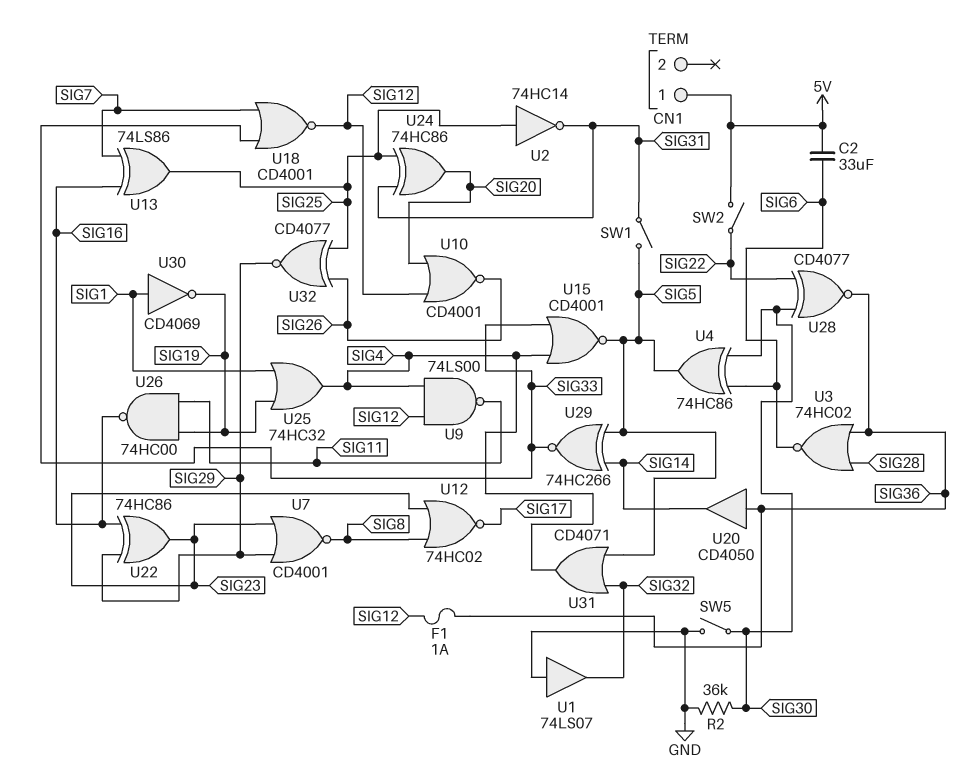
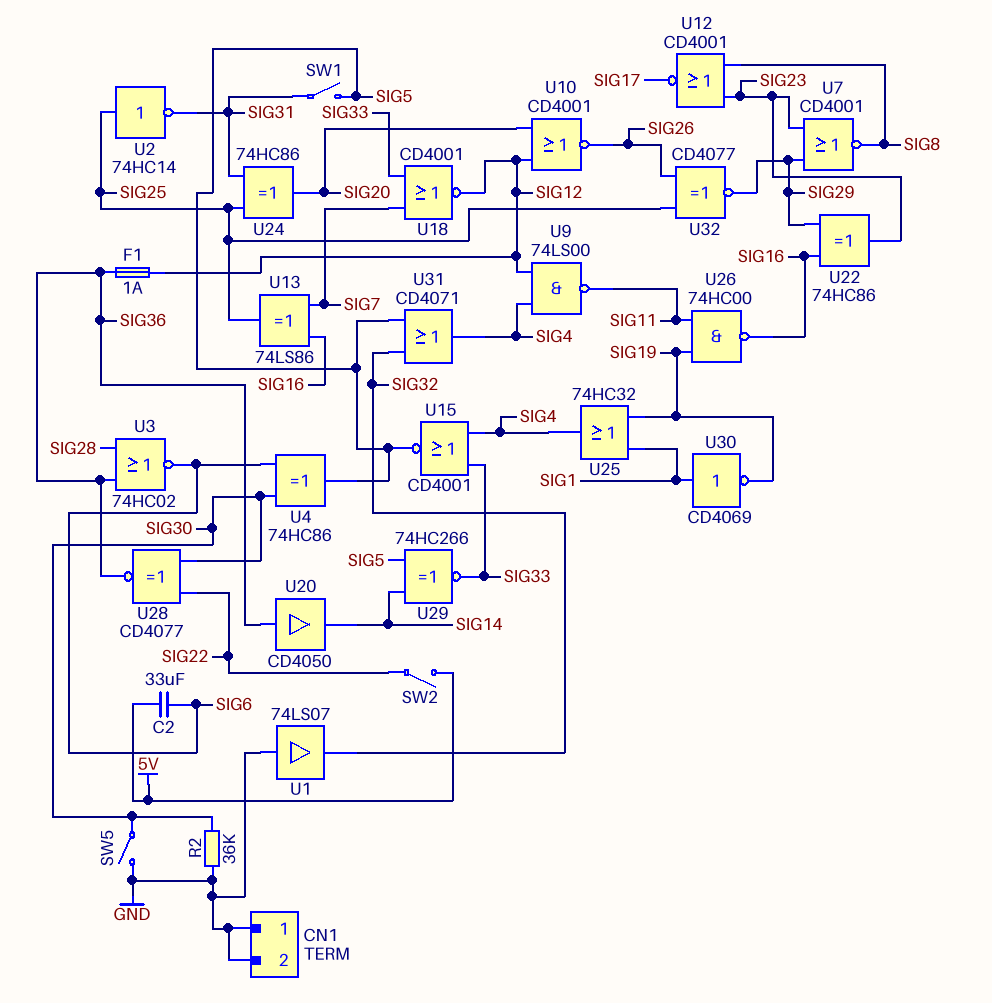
CN1 pin 1: 5V -> GND
CN1 pin 2: none -> GND
U12: NOR 74HC02 (in SIG8, in SIG23, out SIG17) -> NOR CD4001 (in SIG8, in SIG23, out SIG17)

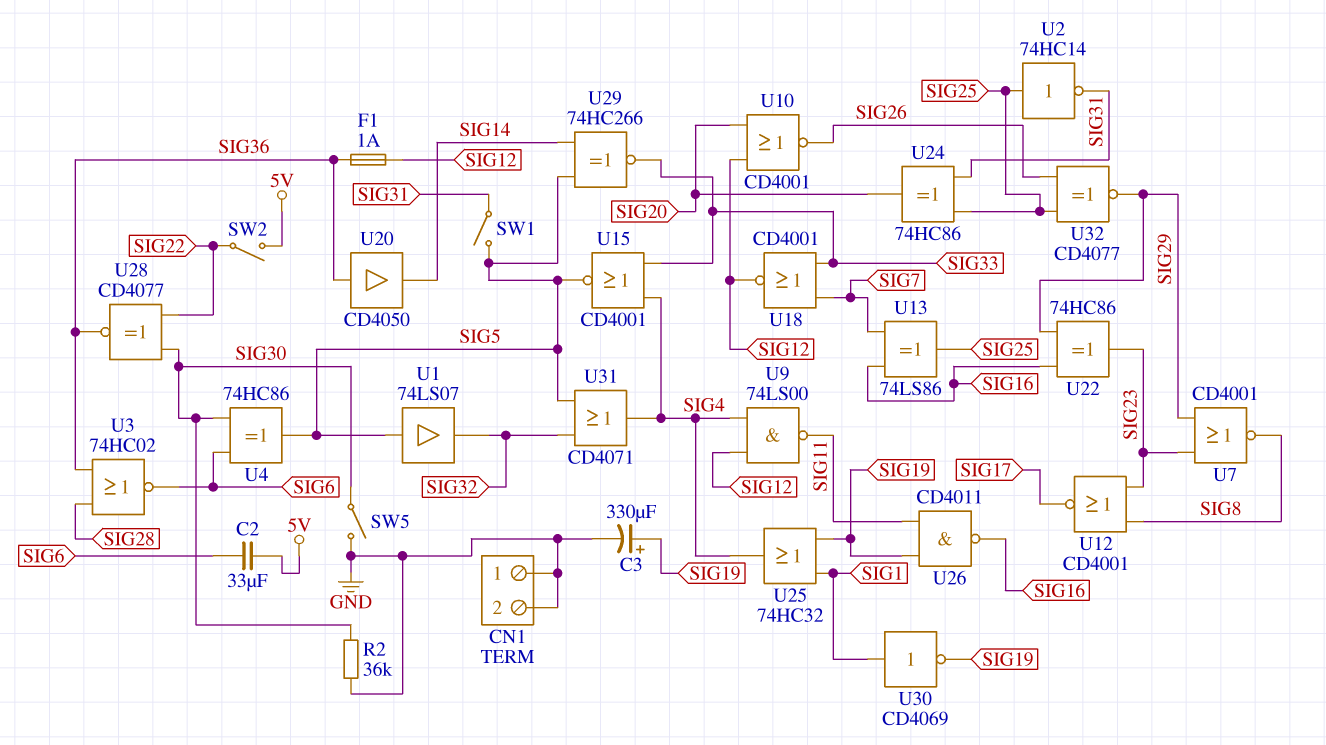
C3: none -> 330uF (plus SIG19, minus GND)
U1: buffer 74LS07 (in GND, out SIG32) -> buffer 74LS07 (in SIG5, out SIG32)
U26: NAND 74HC00 (in SIG11, in SIG19, out SIG16) -> NAND CD4011 (in SIG11, in SIG19, out SIG16)

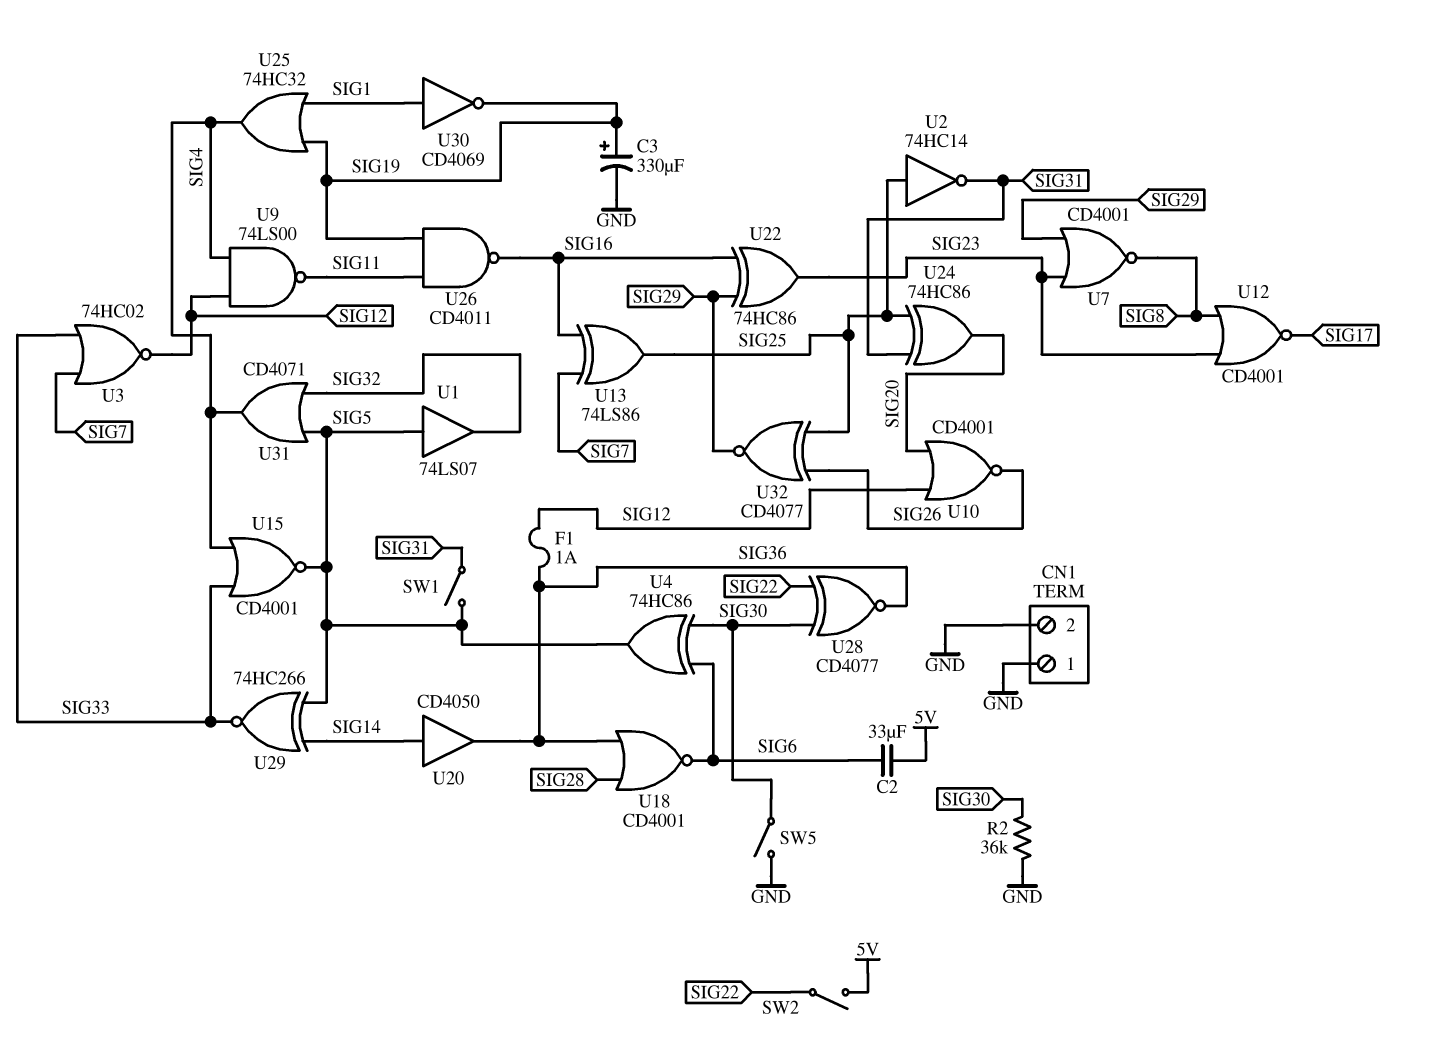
U3: NOR 74HC02 (in SIG28, in SIG36, out SIG6) -> NOR 74HC02 (in SIG7, in SIG33, out SIG12)
U18: NOR CD4001 (in SIG7, in SIG33, out SIG12) -> NOR CD4001 (in SIG28, in SIG36, out SIG6)
U20: buffer CD4050 (in SIG36, out SIG14) -> buffer CD4050 (in SIG14, out SIG36)

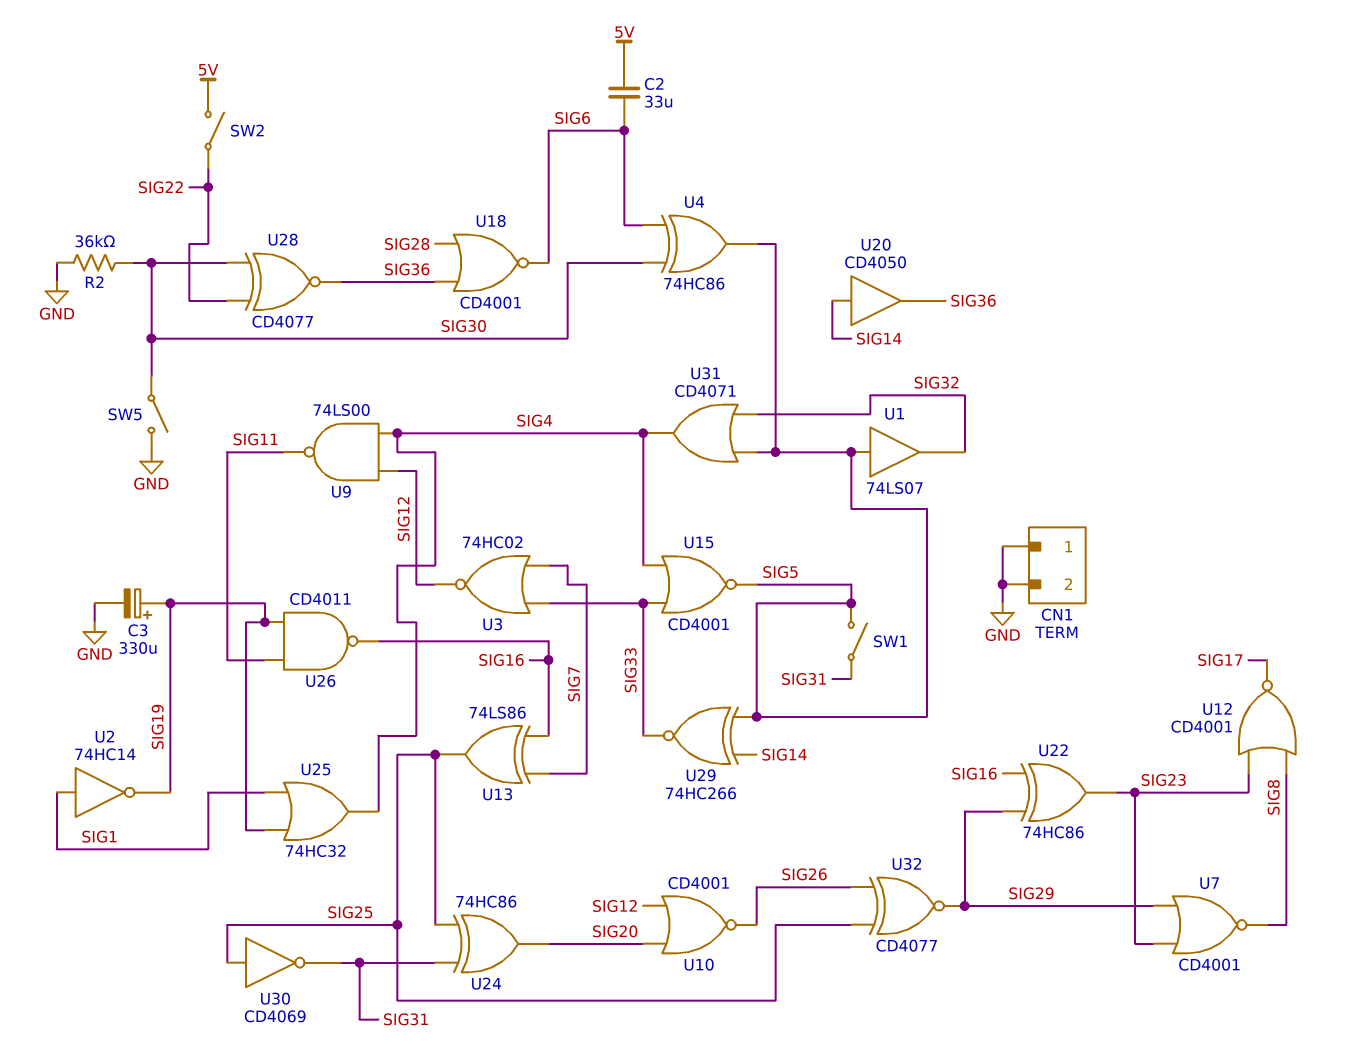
F1: 1A (SIG12, SIG36) -> none
U2: NOT 74HC14 (in SIG25, out SIG31) -> NOT 74HC14 (in SIG1, out SIG19)
U30: NOT CD4069 (in SIG1, out SIG19) -> NOT CD4069 (in SIG25, out SIG31)

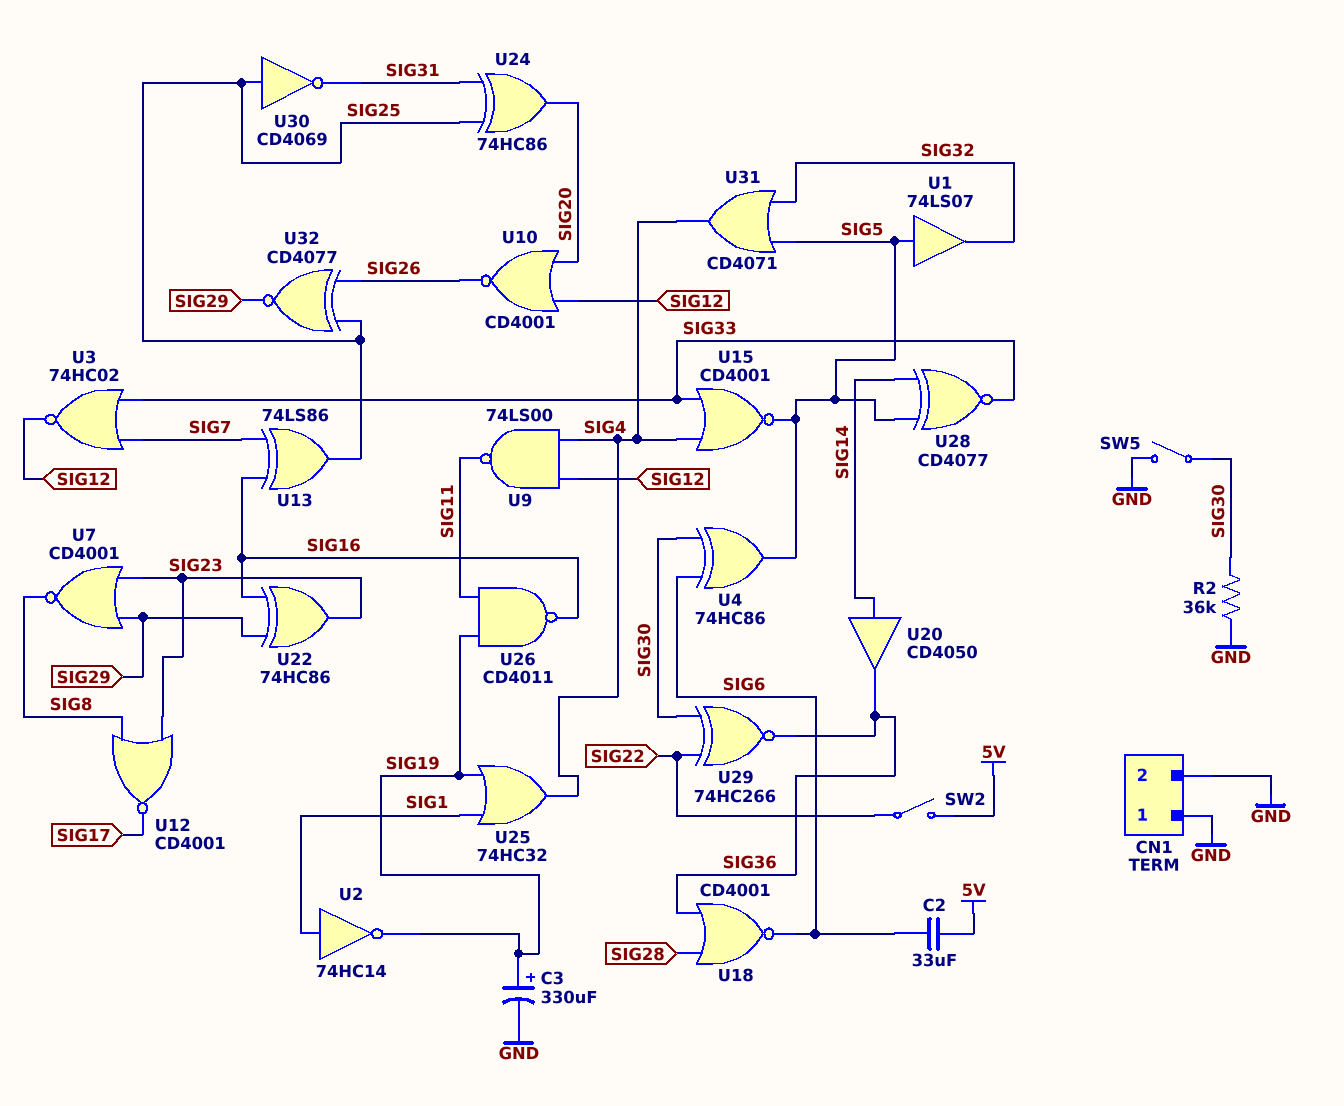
SW1: switch (SIG5, SIG31) -> none
U28: XNOR CD4077 (in SIG22, in SIG30, out SIG36) -> XNOR CD4077 (in SIG5, in SIG14, out SIG33)
U29: XNOR 74HC266 (in SIG5, in SIG14, out SIG33) -> XNOR 74HC266 (in SIG22, in SIG30, out SIG36)

